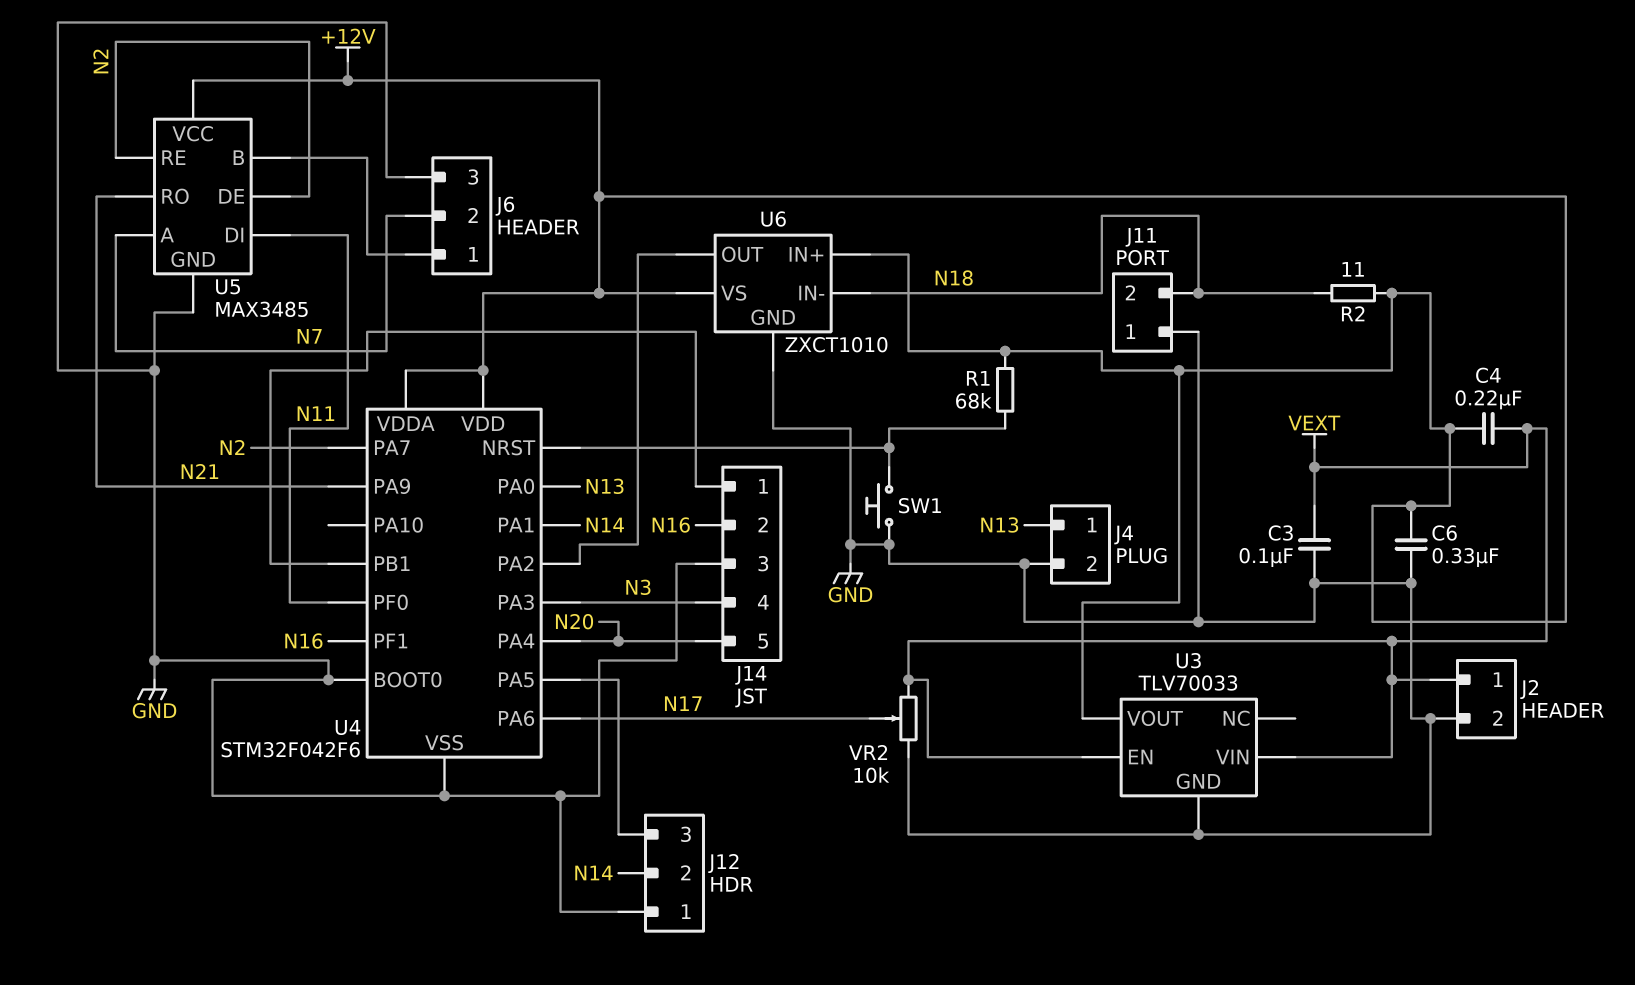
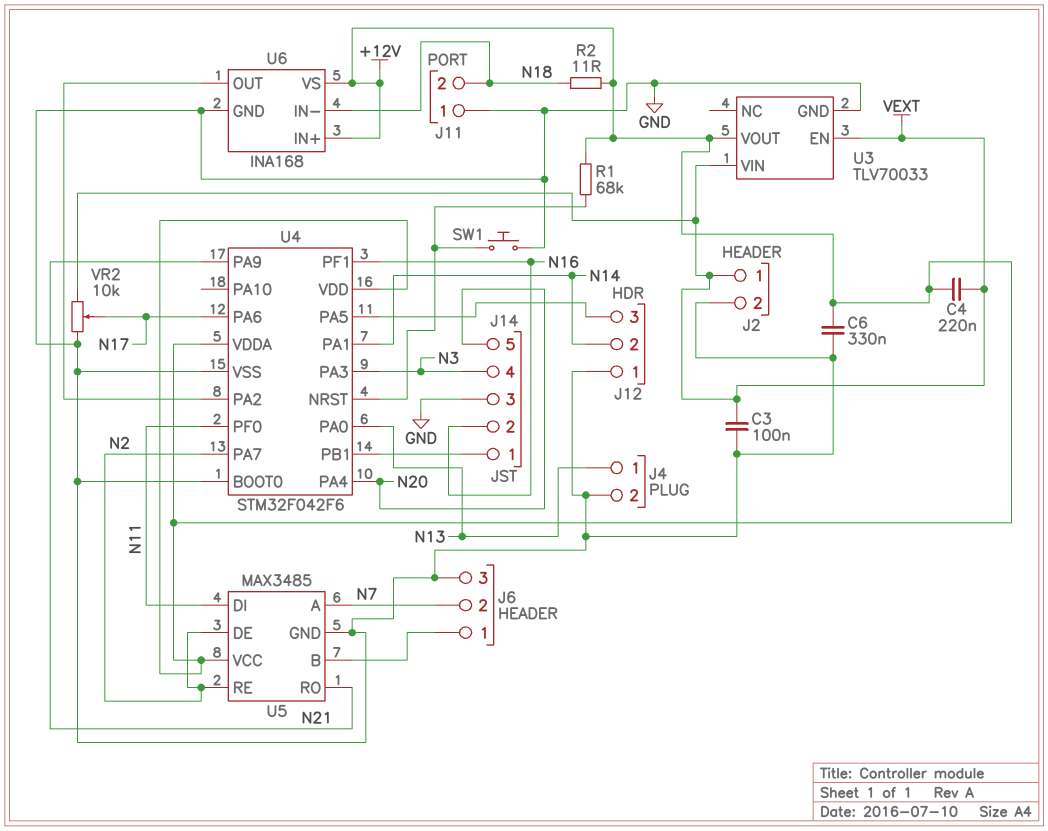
U6: ZXCT1010 -> INA168

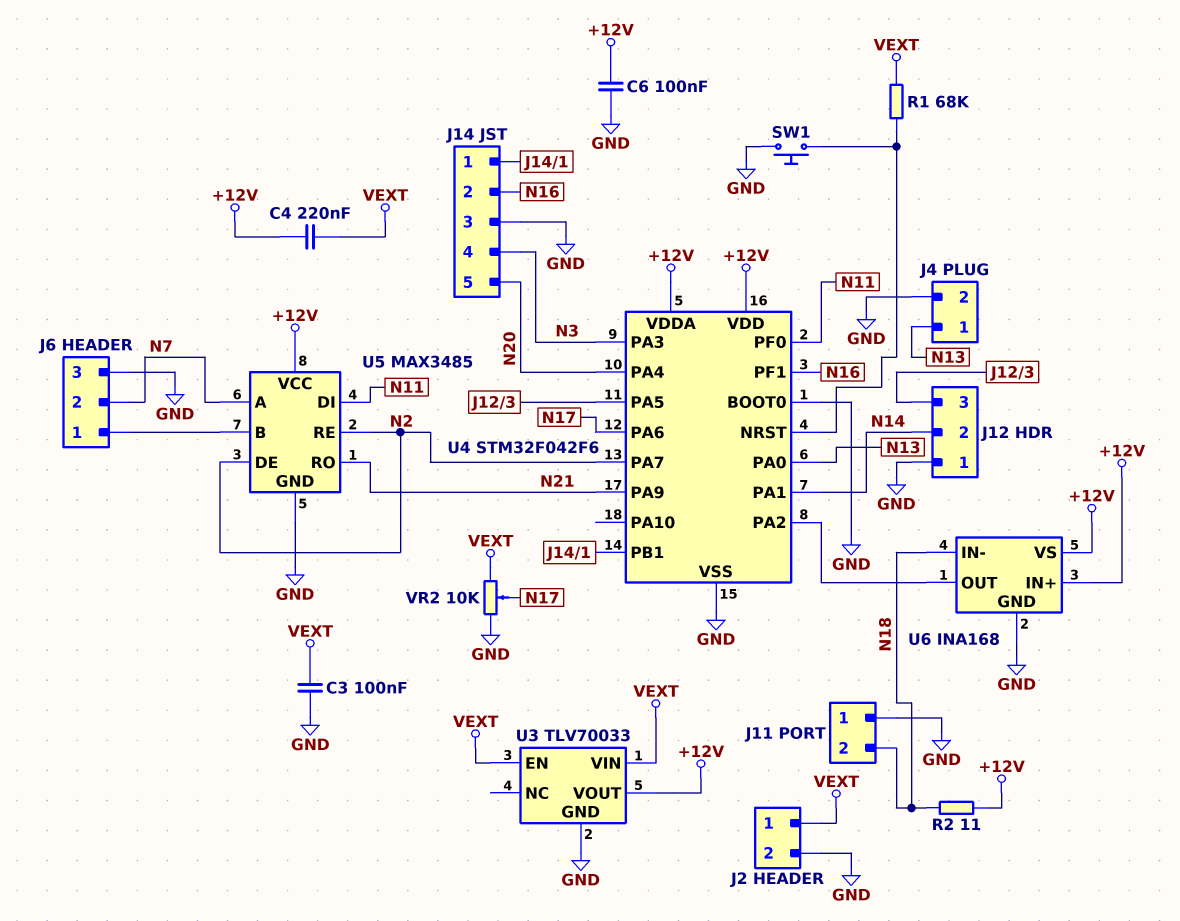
C6: 330nF (+12V, GND) -> 100nF (+12V, GND)
R1: 68k (+12V, U4/NRST) -> 68k (U4/NRST, VEXT)

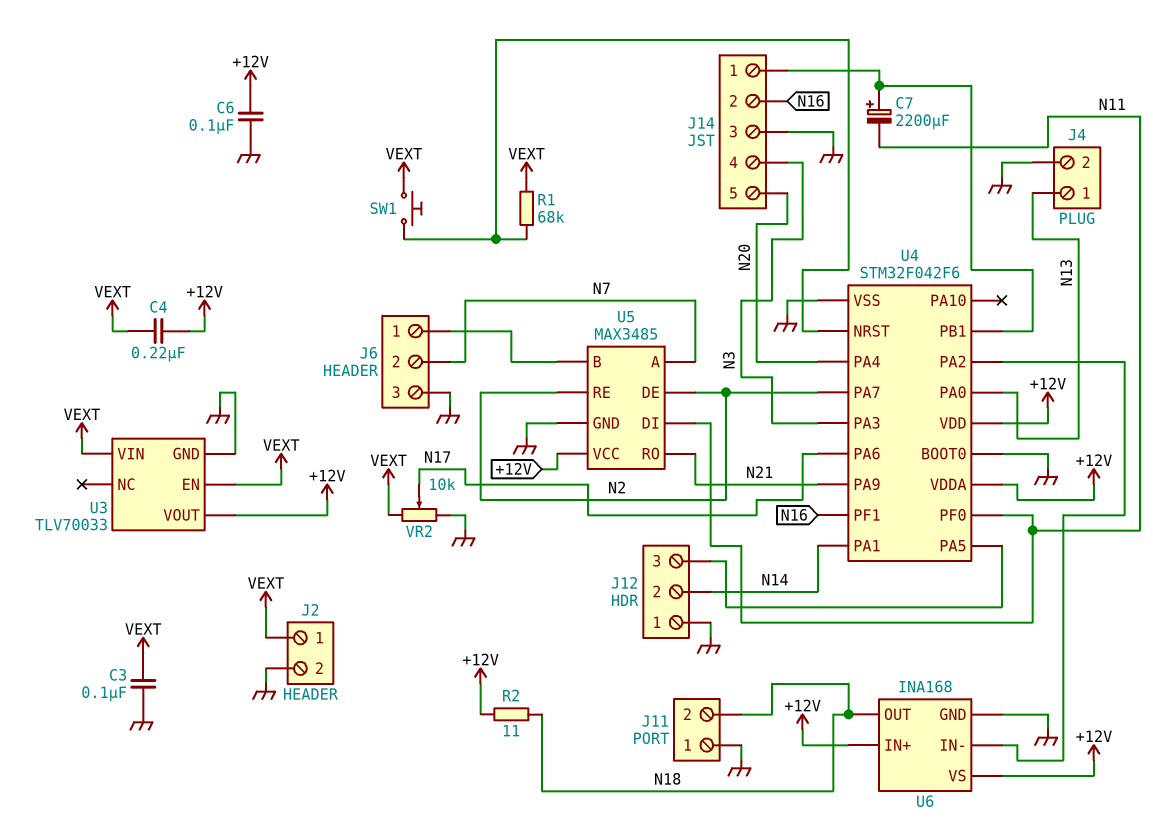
C7: none -> 2200uF (plus J14/1, minus N11)
SW1: button (GND, U4/NRST) -> button (U4/NRST, VEXT)
U6 pin IN-: N18 -> U4/PA2
U6 pin OUT: U4/PA2 -> N18

